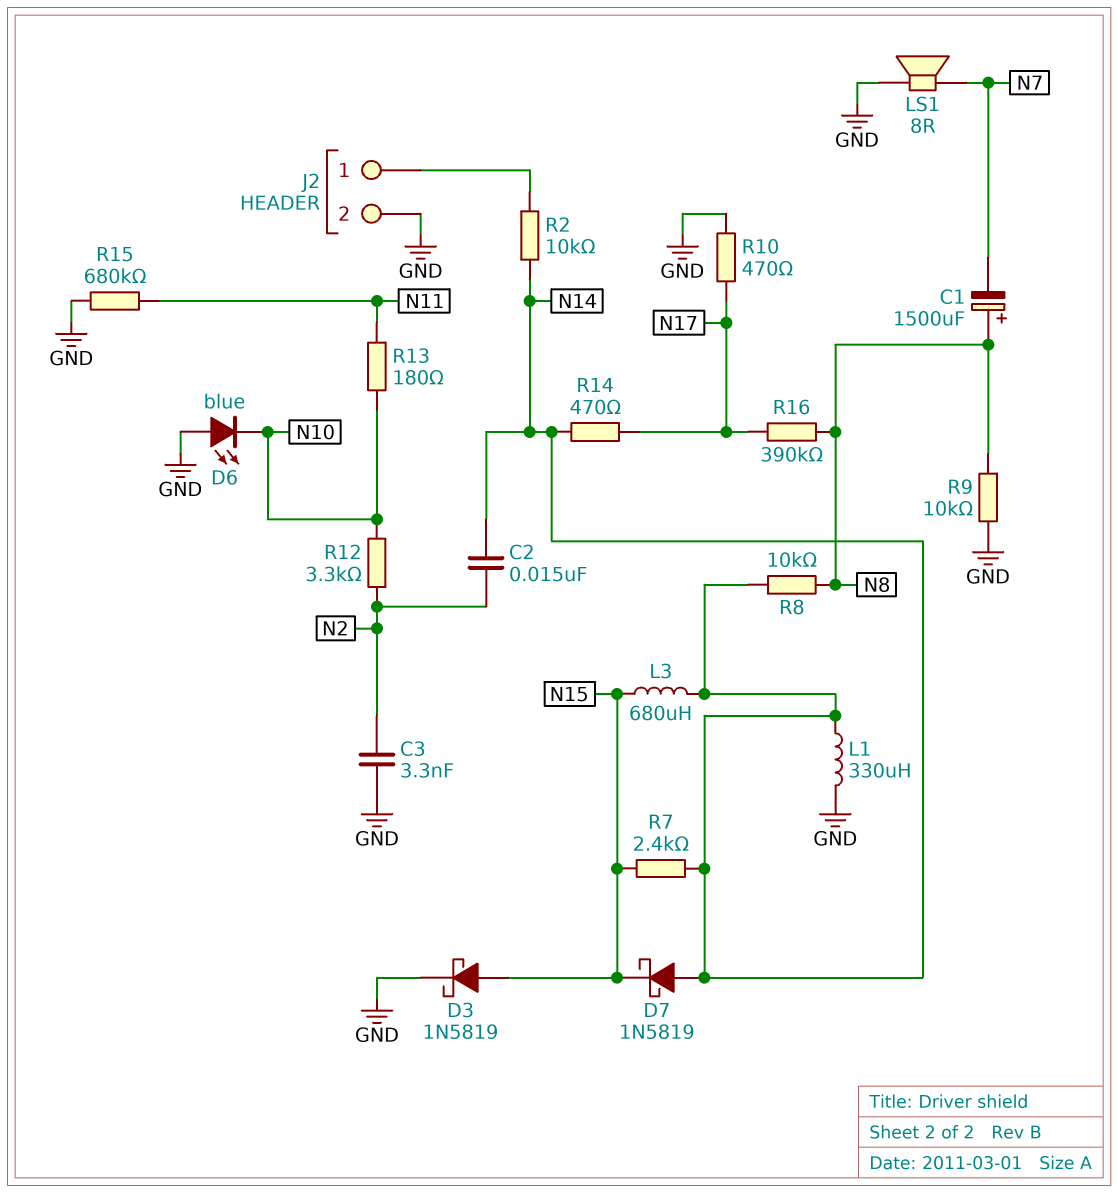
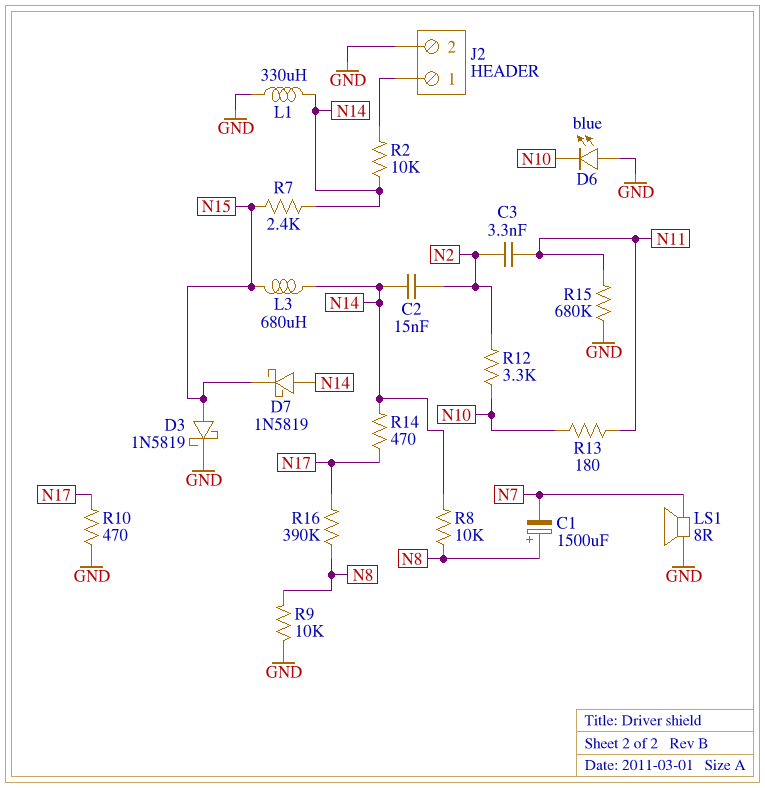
C3: 3.3nF (GND, N2) -> 3.3nF (N2, N11)

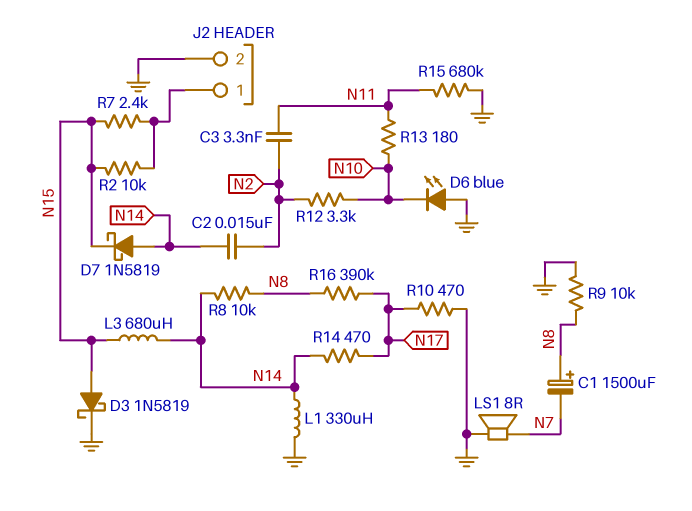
R2: 10k (J2/1, N14) -> 10k (J2/1, N15)
R7: 2.4k (N14, N15) -> 2.4k (J2/1, N15)

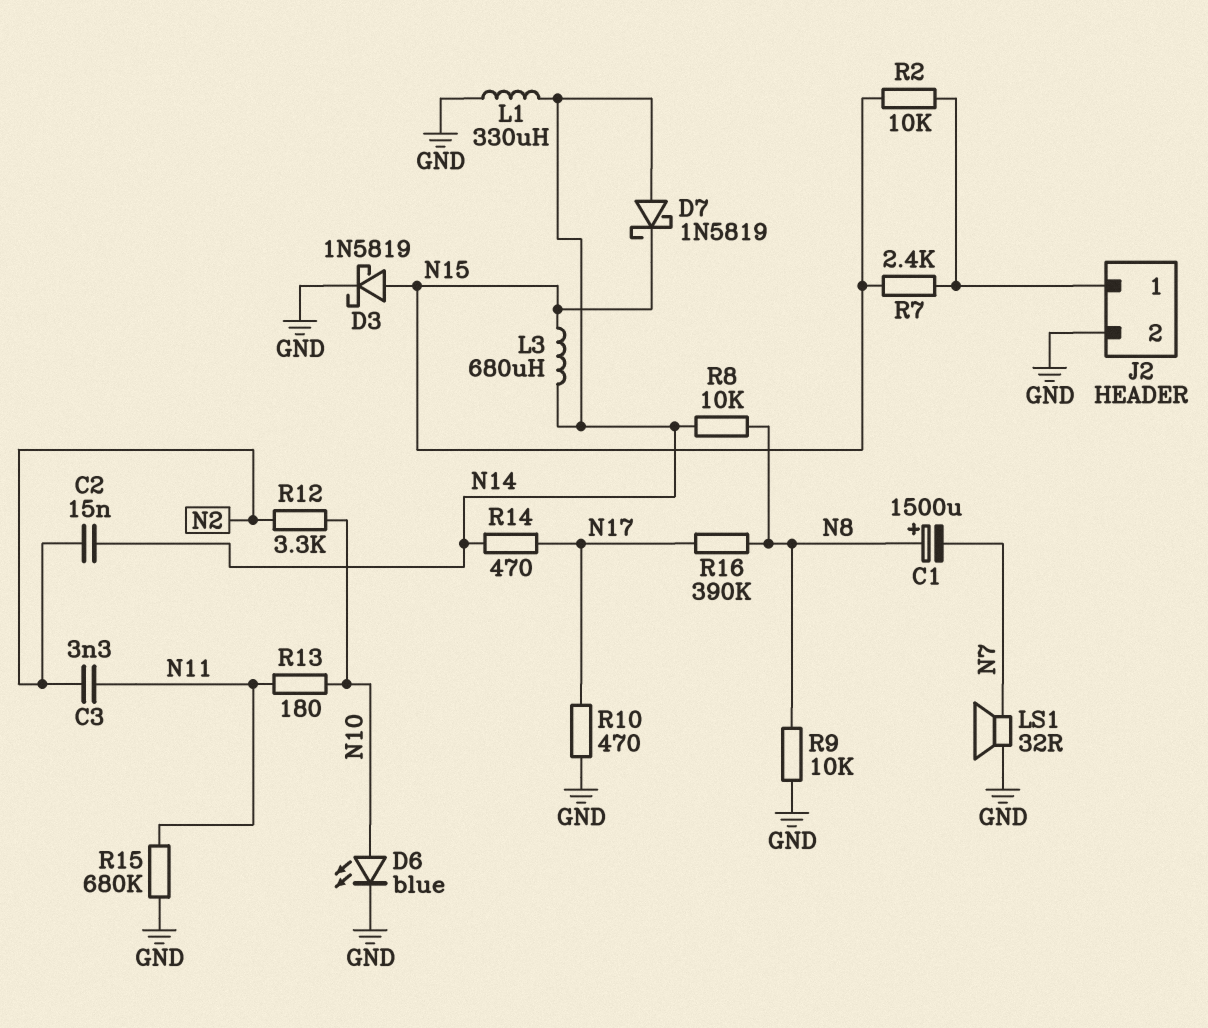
D6: LED blue (A GND, K N10) -> LED blue (A N10, K GND)
LS1: speaker 8R (GND, N7) -> speaker 32R (GND, N7)

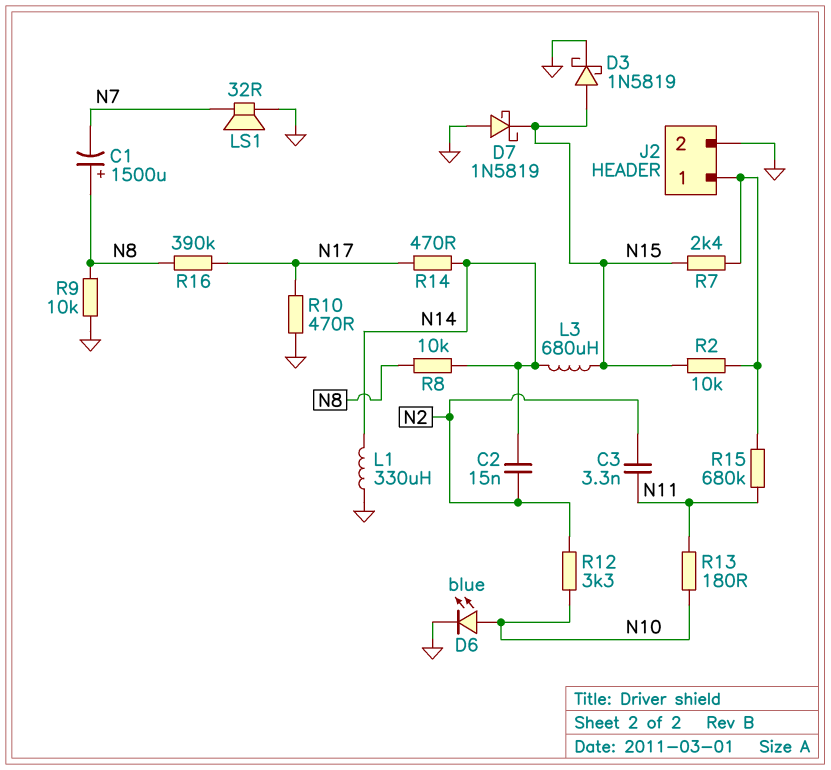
D7: schottky 1N5819 (A N14, K N15) -> schottky 1N5819 (A GND, K N15)
R15: 680k (GND, N11) -> 680k (J2/1, N11)

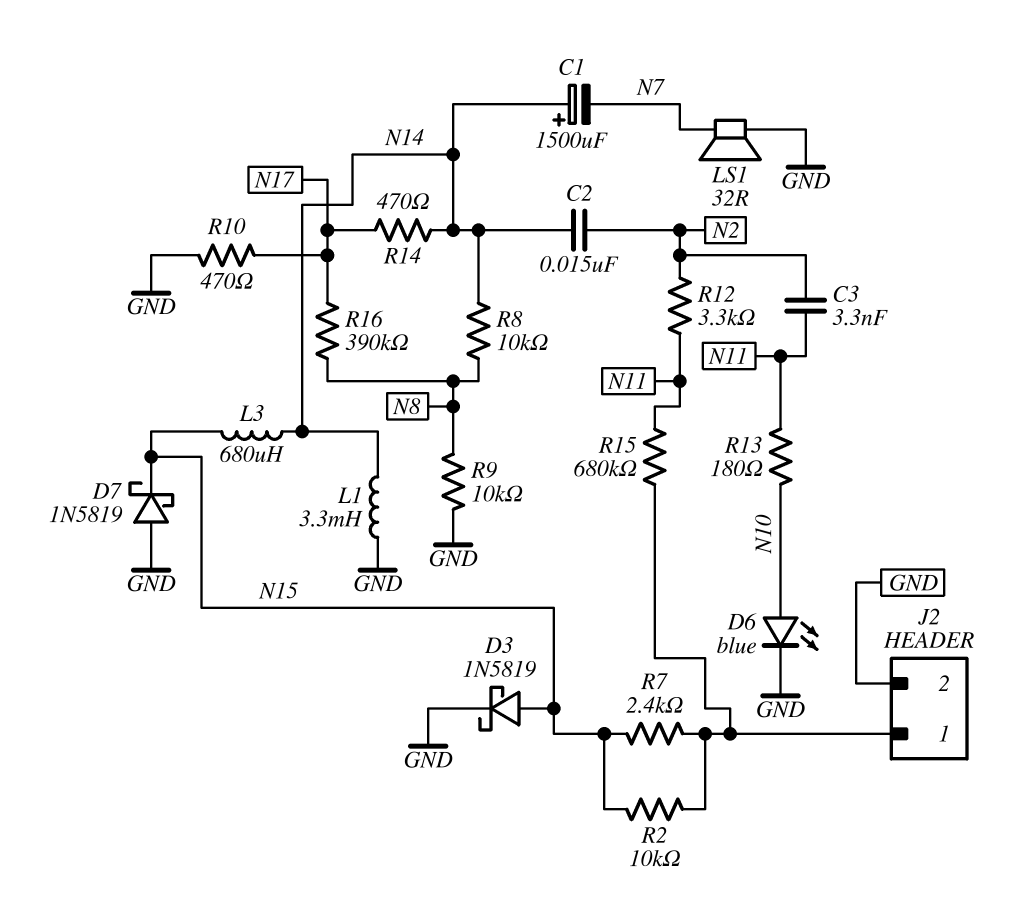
C1: 1500uF (plus N8, minus N7) -> 1500uF (plus N14, minus N7)
L1: 330uH (GND, N14) -> 3.3mH (GND, N14)
R12: 3.3k (N2, N10) -> 3.3k (N2, N11)

